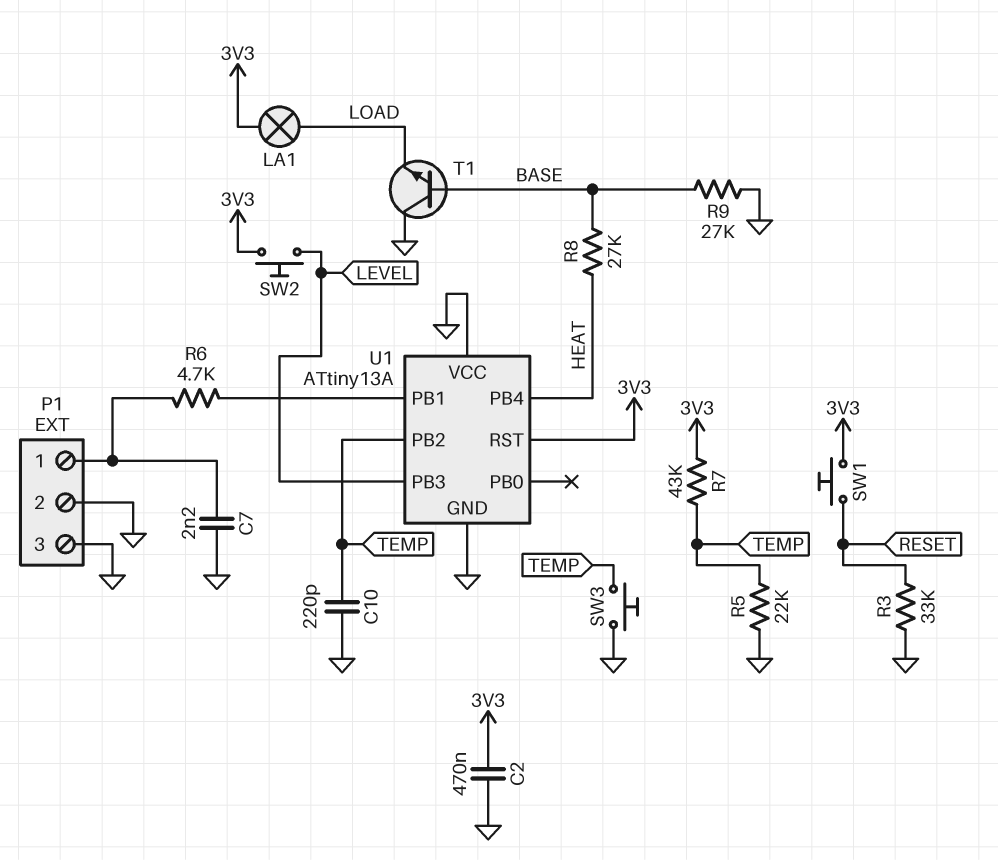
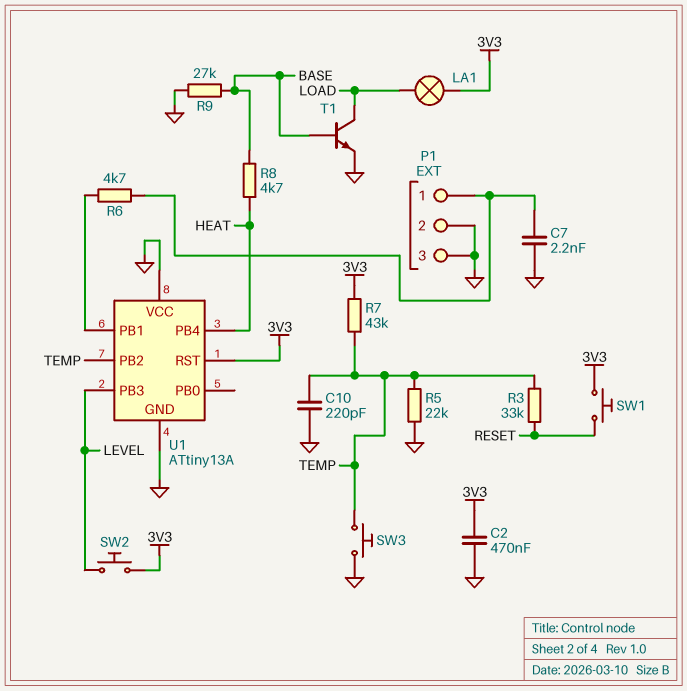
R3: 33k (GND, RESET) -> 33k (RESET, TEMP)
R8: 27k (BASE, HEAT) -> 4.7k (BASE, HEAT)
T1: NPN (B BASE, C GND, E LOAD) -> NPN (B BASE, C LOAD, E GND)

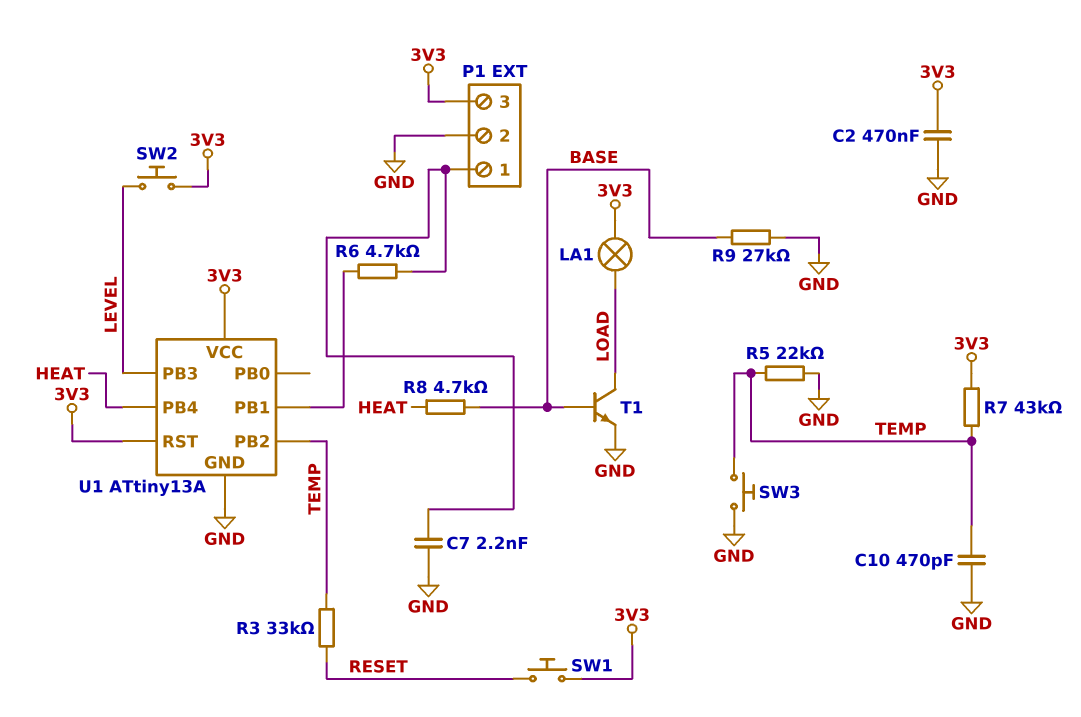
C10: 220pF (GND, TEMP) -> 470pF (GND, TEMP)
P1 pin 3: GND -> 3V3
U1 pin VCC: GND -> 3V3

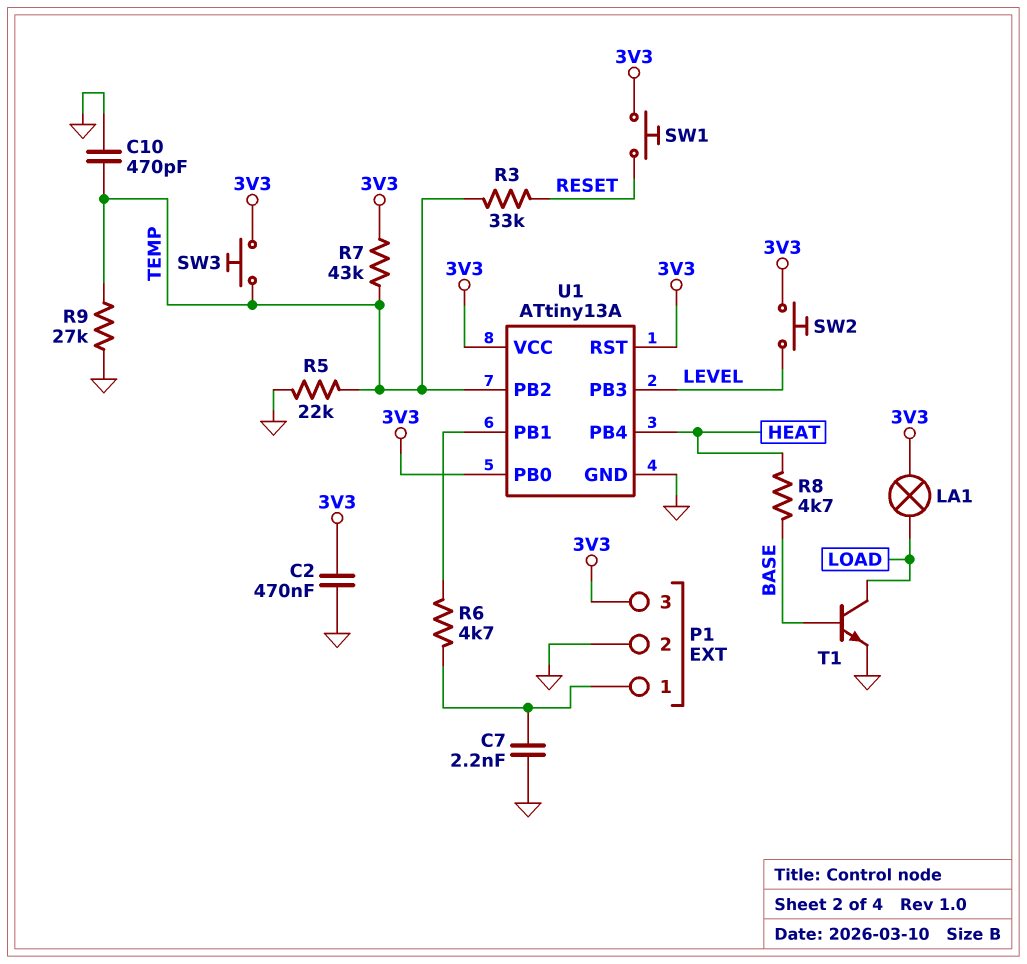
R9: 27k (BASE, GND) -> 27k (GND, TEMP)
SW3: button (GND, TEMP) -> button (3V3, TEMP)
U1 pin PB0: none -> 3V3

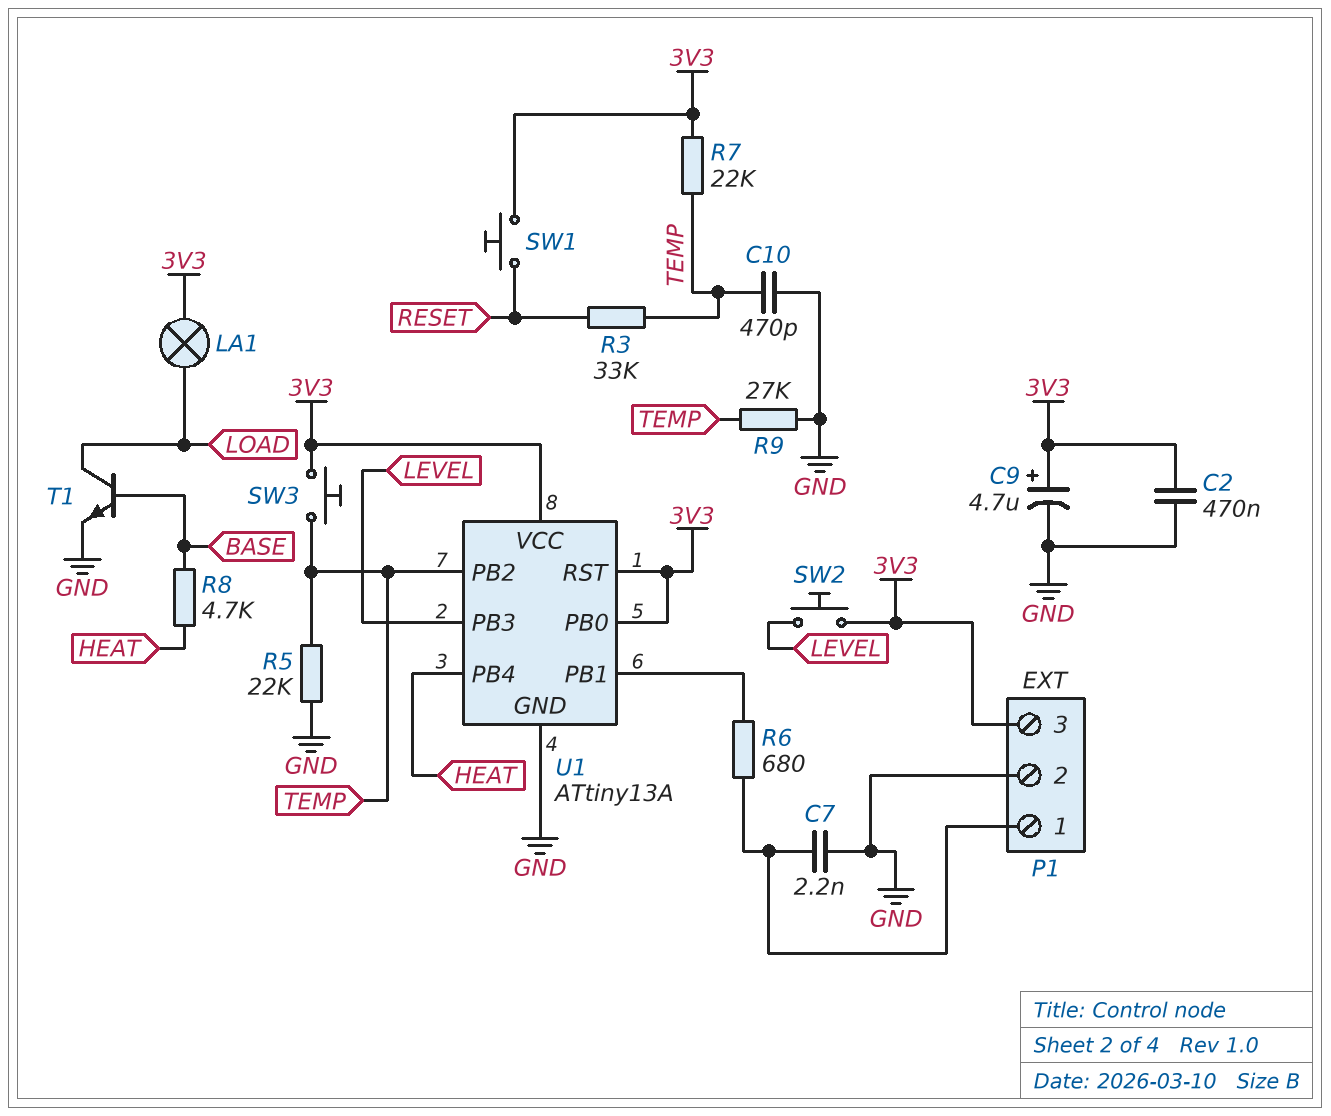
C9: none -> 4.7uF (plus 3V3, minus GND)
R6: 4.7k (P1/1, U1/PB1) -> 680 (P1/1, U1/PB1)
R7: 43k (3V3, TEMP) -> 22k (3V3, TEMP)

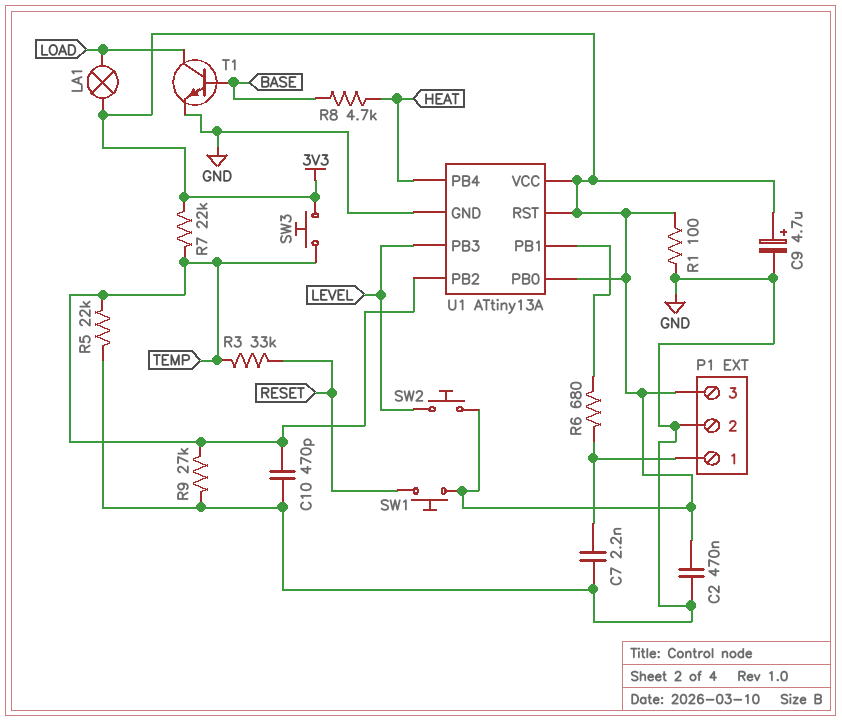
R1: none -> 100 (3V3, GND)

